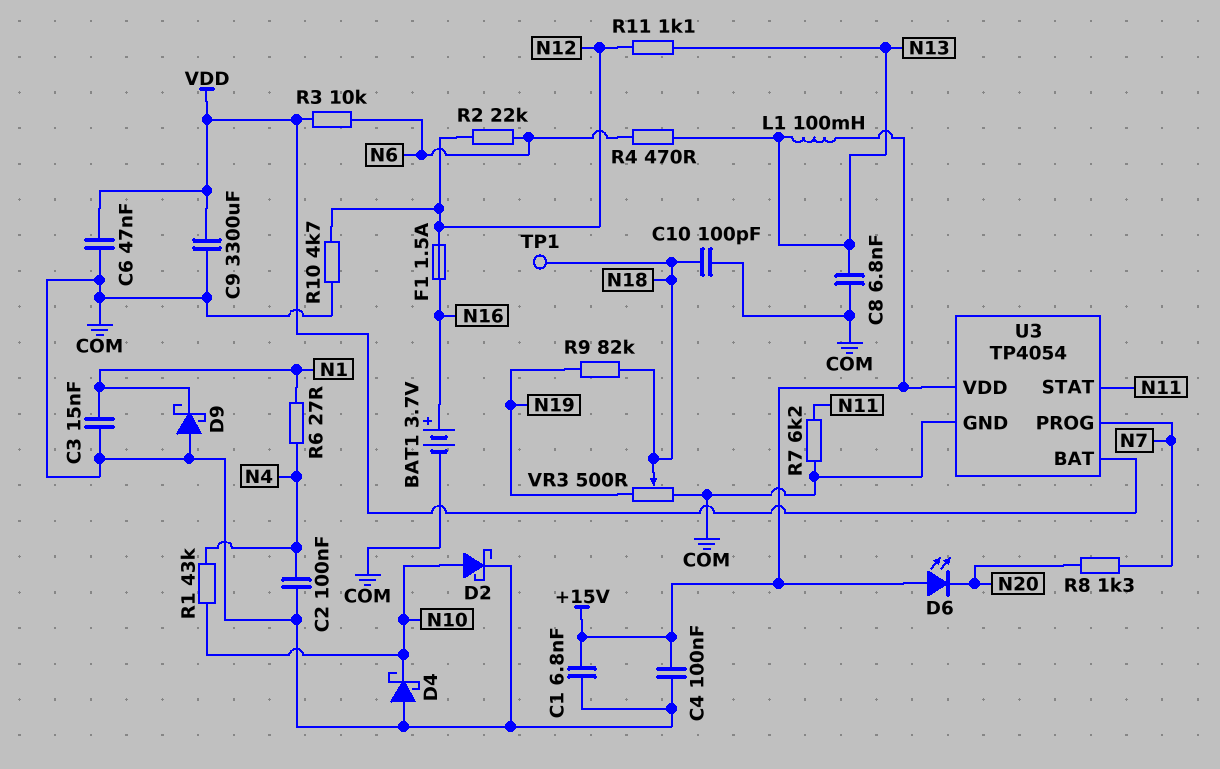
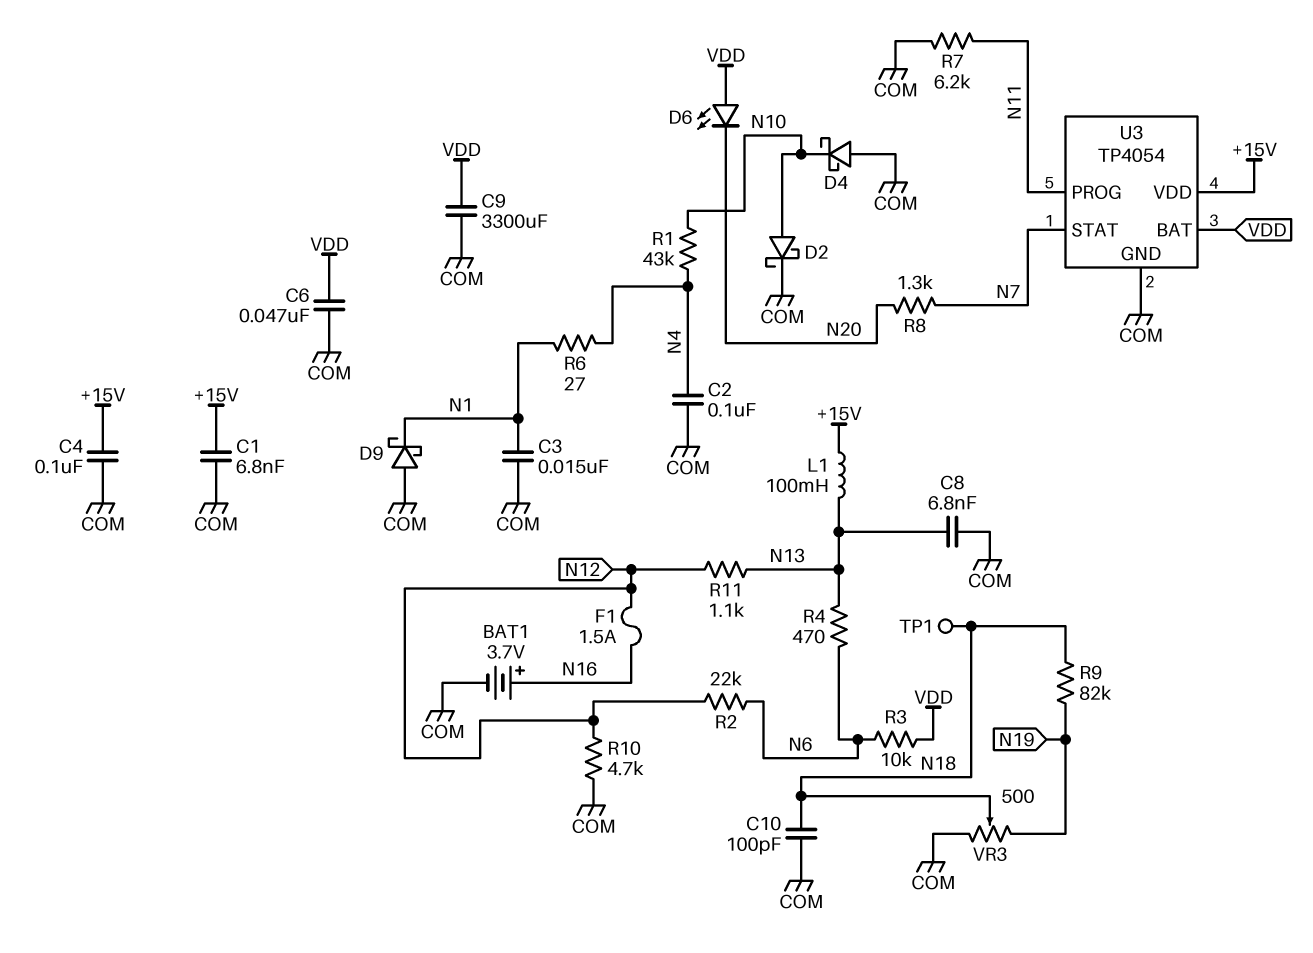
D6: LED (A +15V, K N20) -> LED (A VDD, K N20)
U3 pin PROG: N7 -> N11
U3 pin STAT: N11 -> N7

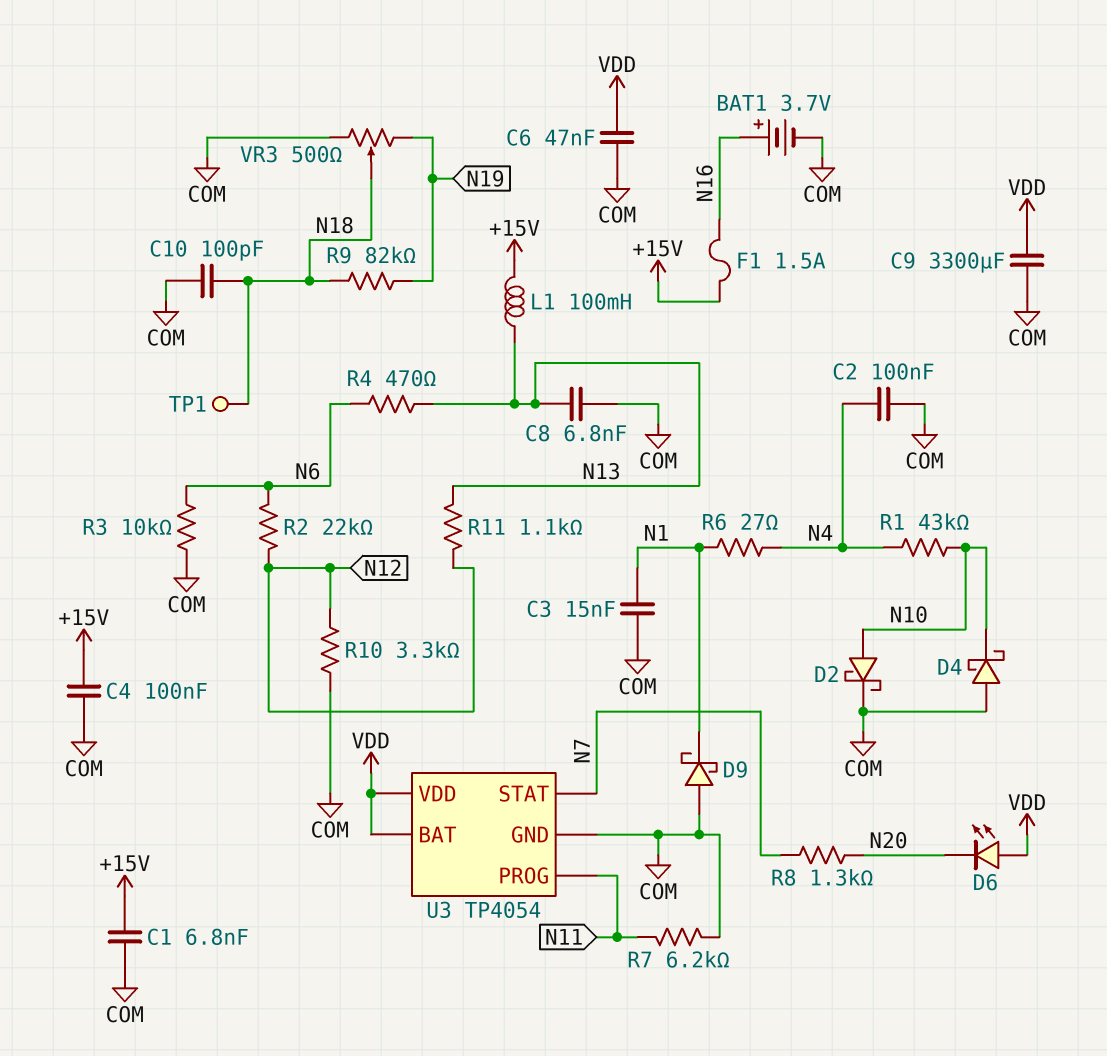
F1: 1.5A (N12, N16) -> 1.5A (+15V, N16)
R3: 10k (N6, VDD) -> 10k (COM, N6)
R10: 4.7k (COM, N12) -> 3.3k (COM, N12)
U3 pin VDD: +15V -> VDD

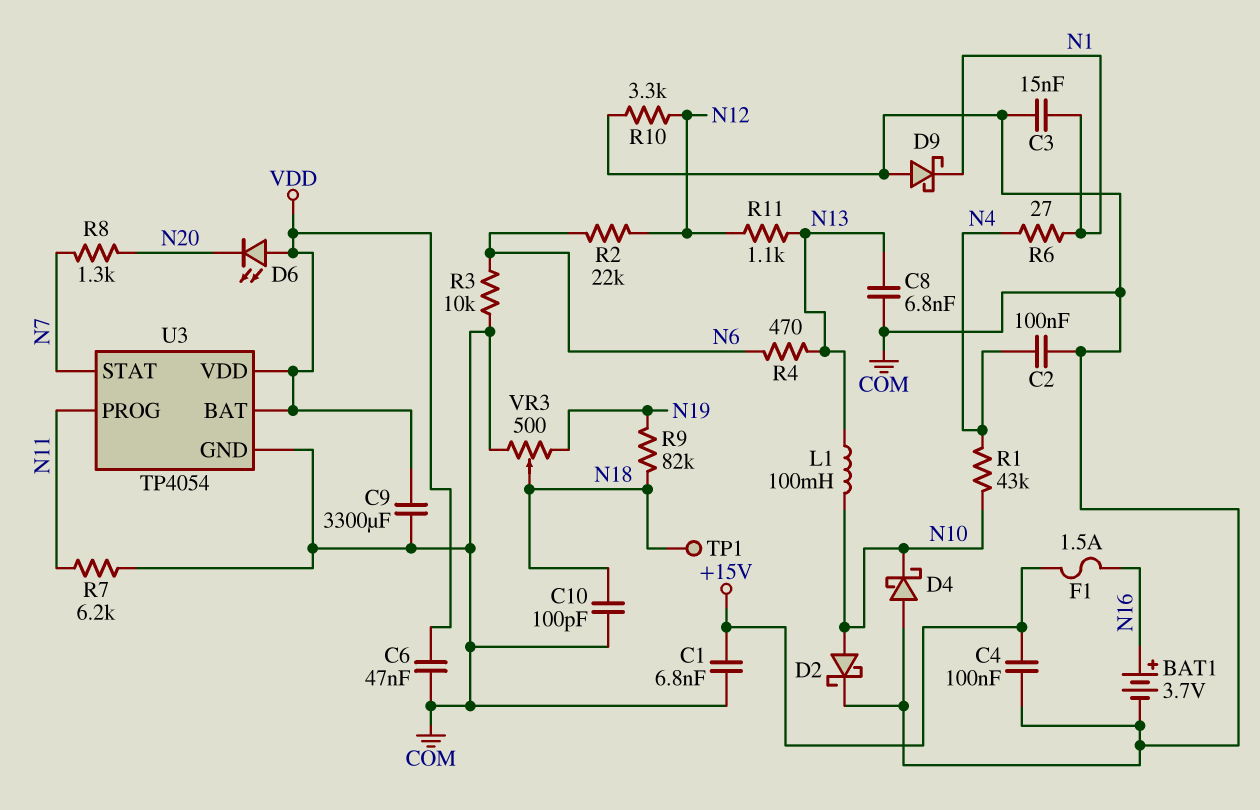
L1: 100mH (+15V, N13) -> 100mH (N10, N13)

